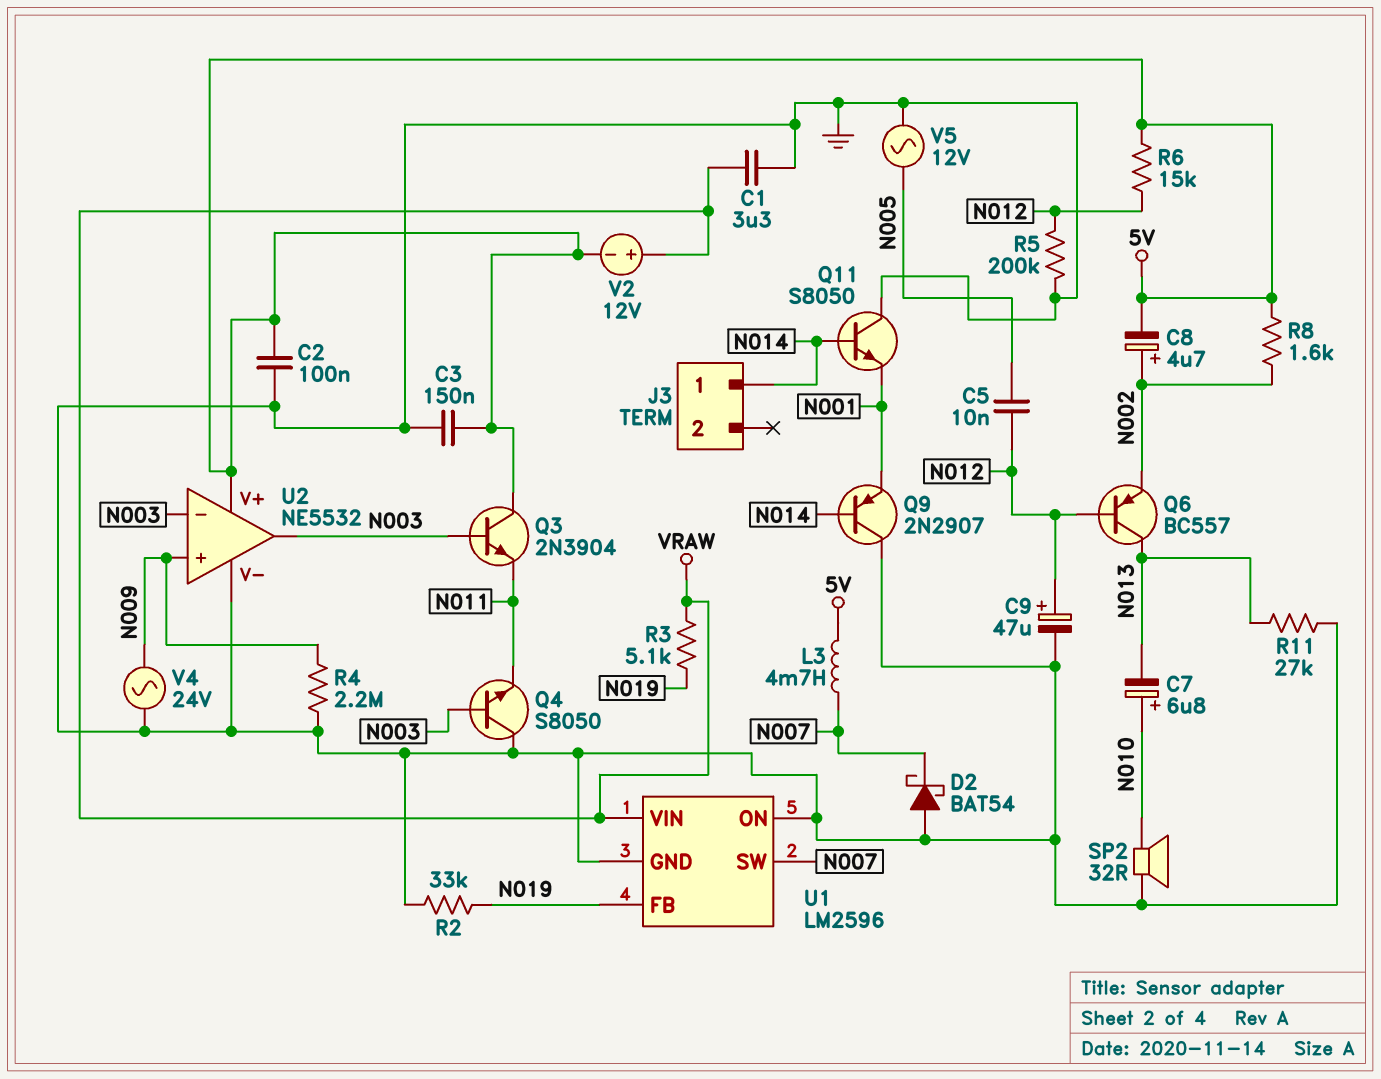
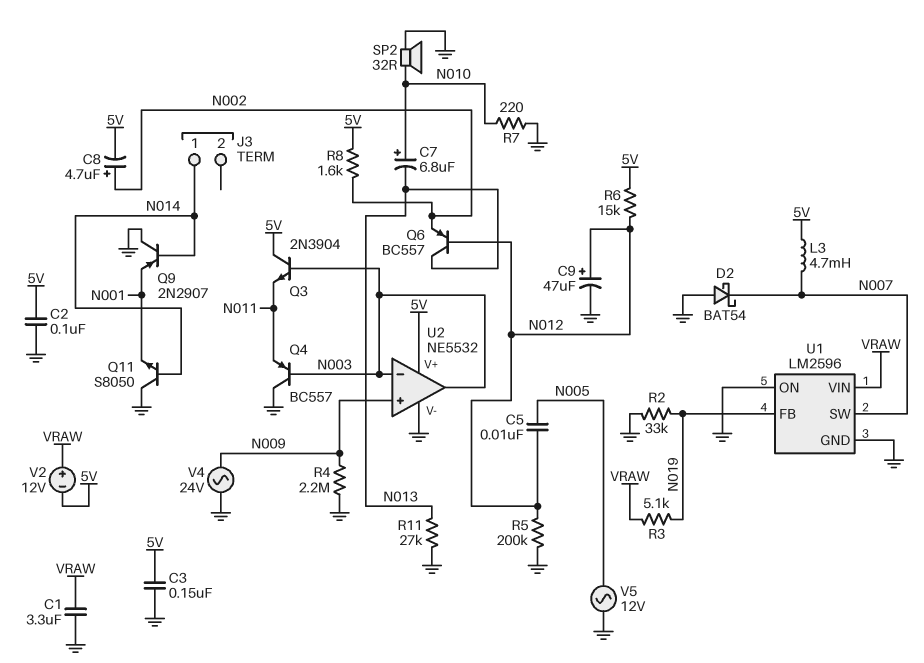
Q4: NPN S8050 (B N003, C GND, E N011) -> PNP BC557 (B N003, C GND, E N011)
R7: none -> 220 (GND, N010)

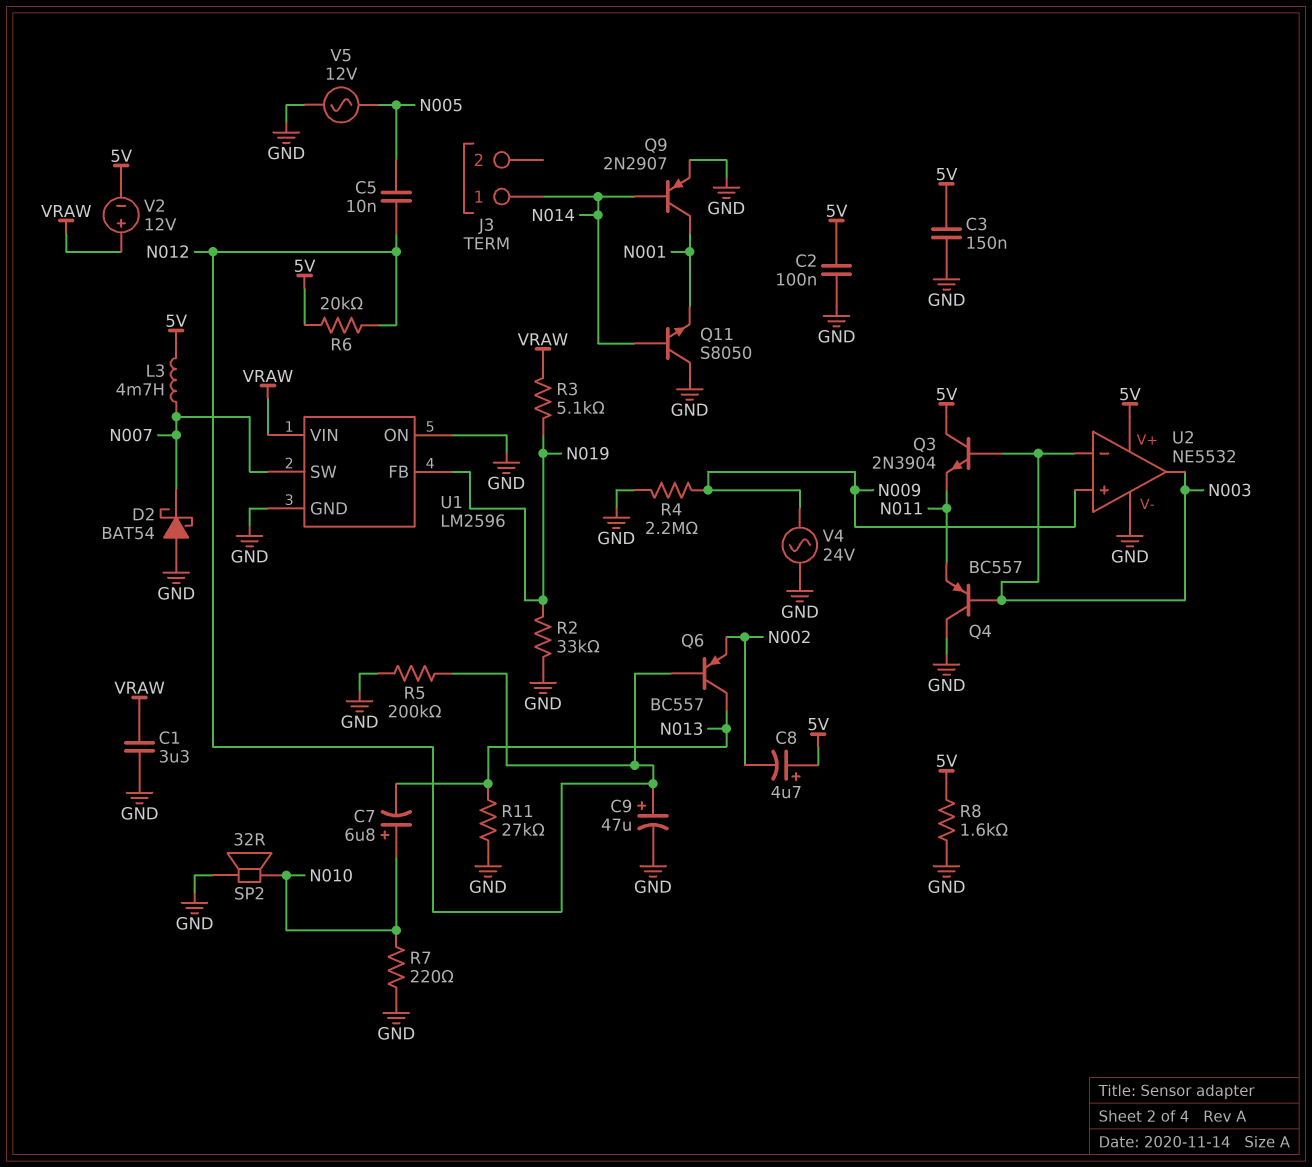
C8: 4.7uF (plus N002, minus 5V) -> 4.7uF (plus 5V, minus N002)
Q9: PNP 2N2907 (B N014, C GND, E N001) -> PNP 2N2907 (B N014, C N001, E GND)
R6: 15k (5V, N012) -> 20k (5V, N012)
R8: 1.6k (5V, N002) -> 1.6k (5V, GND)

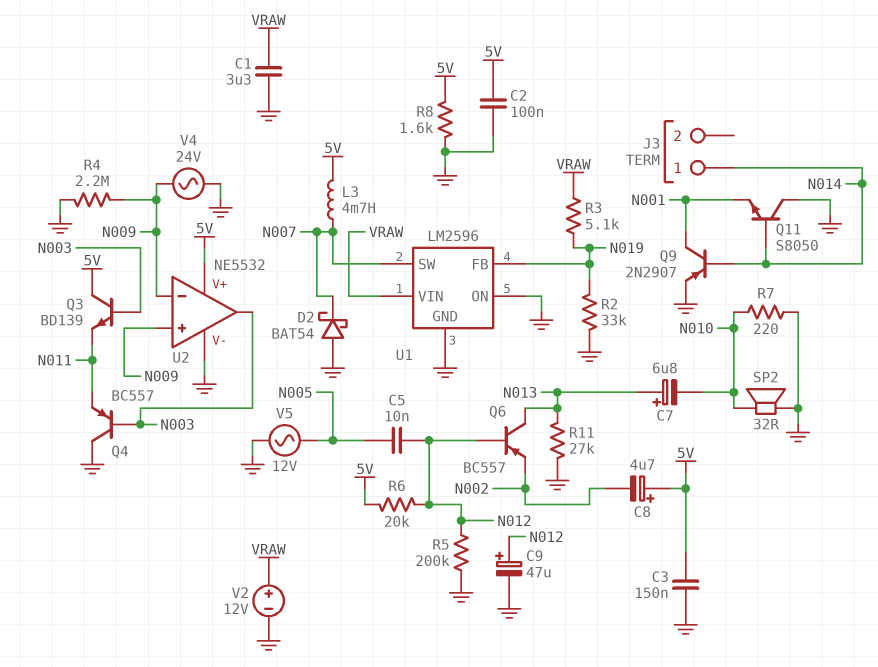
C7: 6.8uF (plus N010, minus N013) -> 6.8uF (plus N013, minus N010)
Q3: NPN 2N3904 (B N003, C 5V, E N011) -> NPN BD139 (B N003, C 5V, E N011)
U2 pin in-: N003 -> N009
V2: 12V (plus VRAW, minus 5V) -> 12V (plus VRAW, minus GND)

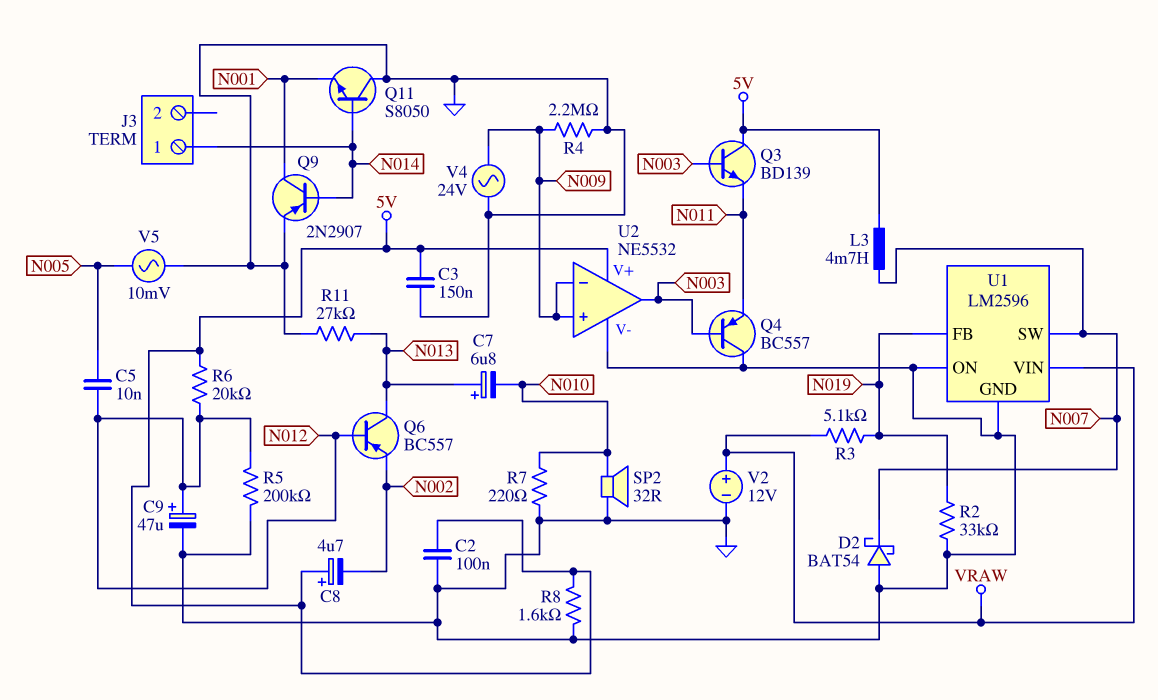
C1: 3.3uF (GND, VRAW) -> none
V5: AC 12V (GND, N005) -> AC 10mV (GND, N005)

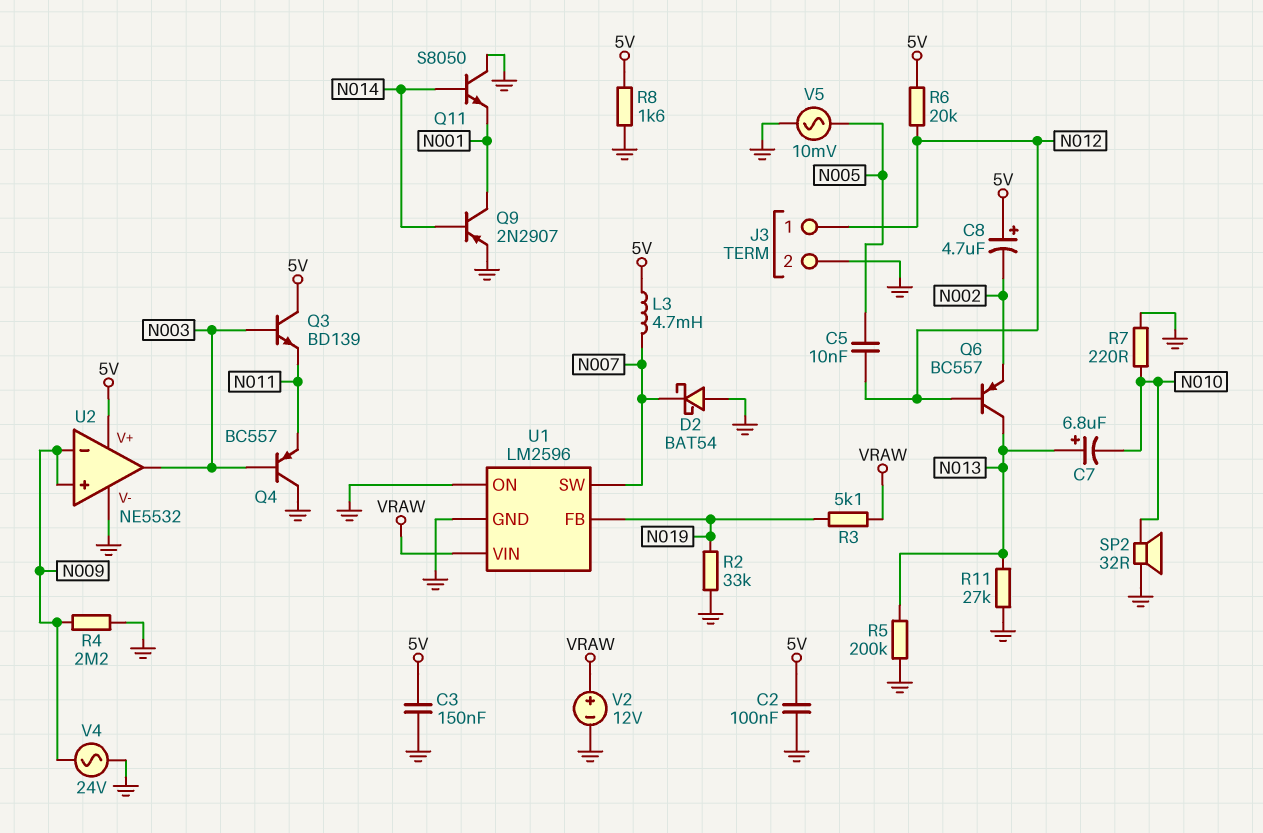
C9: 47uF (plus N012, minus GND) -> none
J3 pin 1: N014 -> N012
J3 pin 2: none -> GND
R5: 200k (GND, N012) -> 200k (GND, N013)

